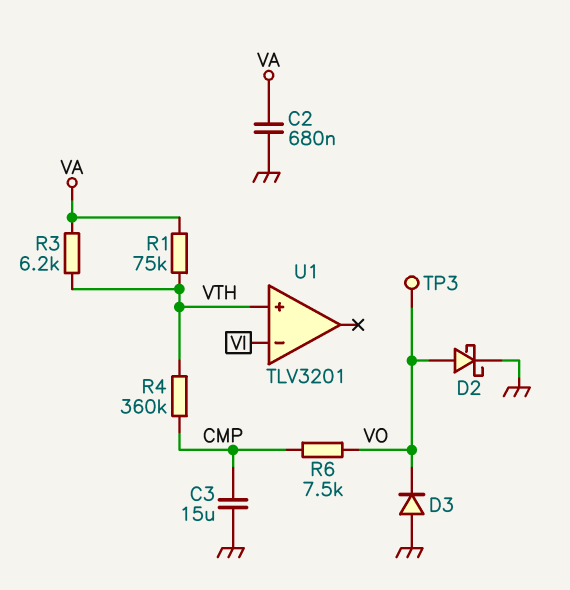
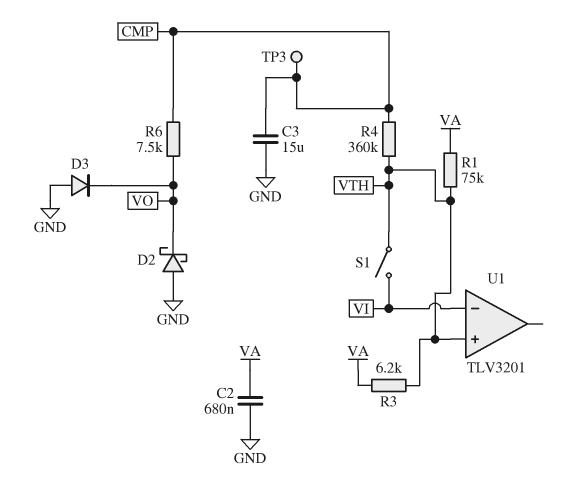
D2: schottky (A VO, K GND) -> schottky (A GND, K VO)
S1: none -> switch (VI, VTH)
TP3: test point (VO) -> test point (CMP)

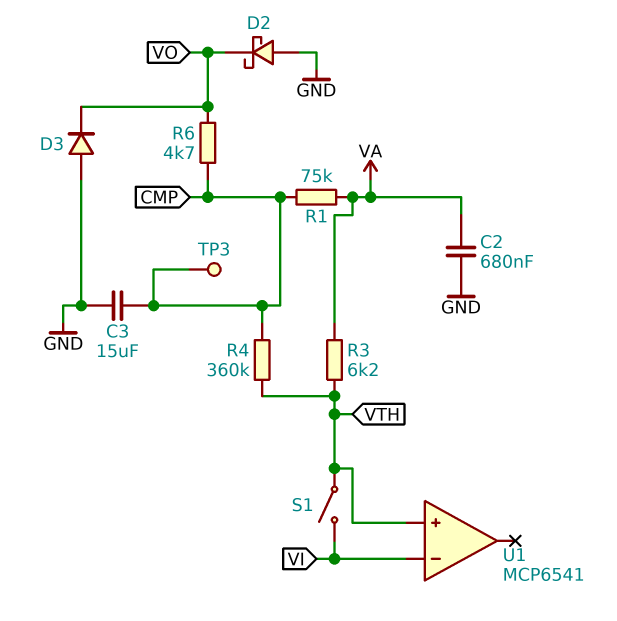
R1: 75k (VA, VTH) -> 75k (CMP, VA)
R6: 7.5k (CMP, VO) -> 4.7k (CMP, VO)
U1: TLV3201 -> MCP6541

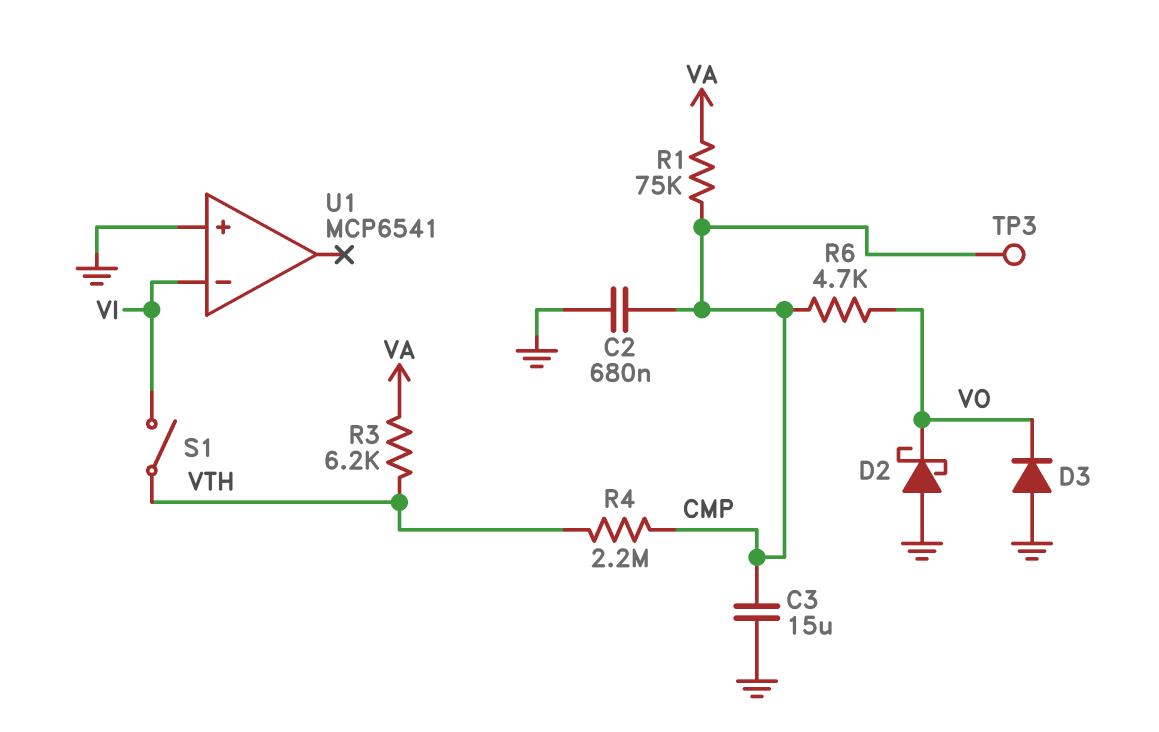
C2: 680nF (GND, VA) -> 680nF (CMP, GND)
R4: 360k (CMP, VTH) -> 2.2M (CMP, VTH)
U1 pin in+: VTH -> GND

